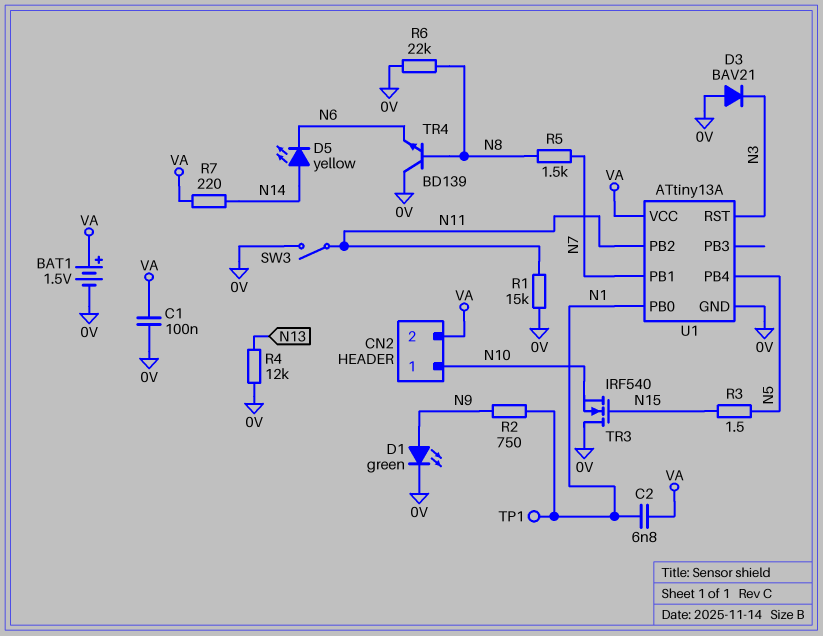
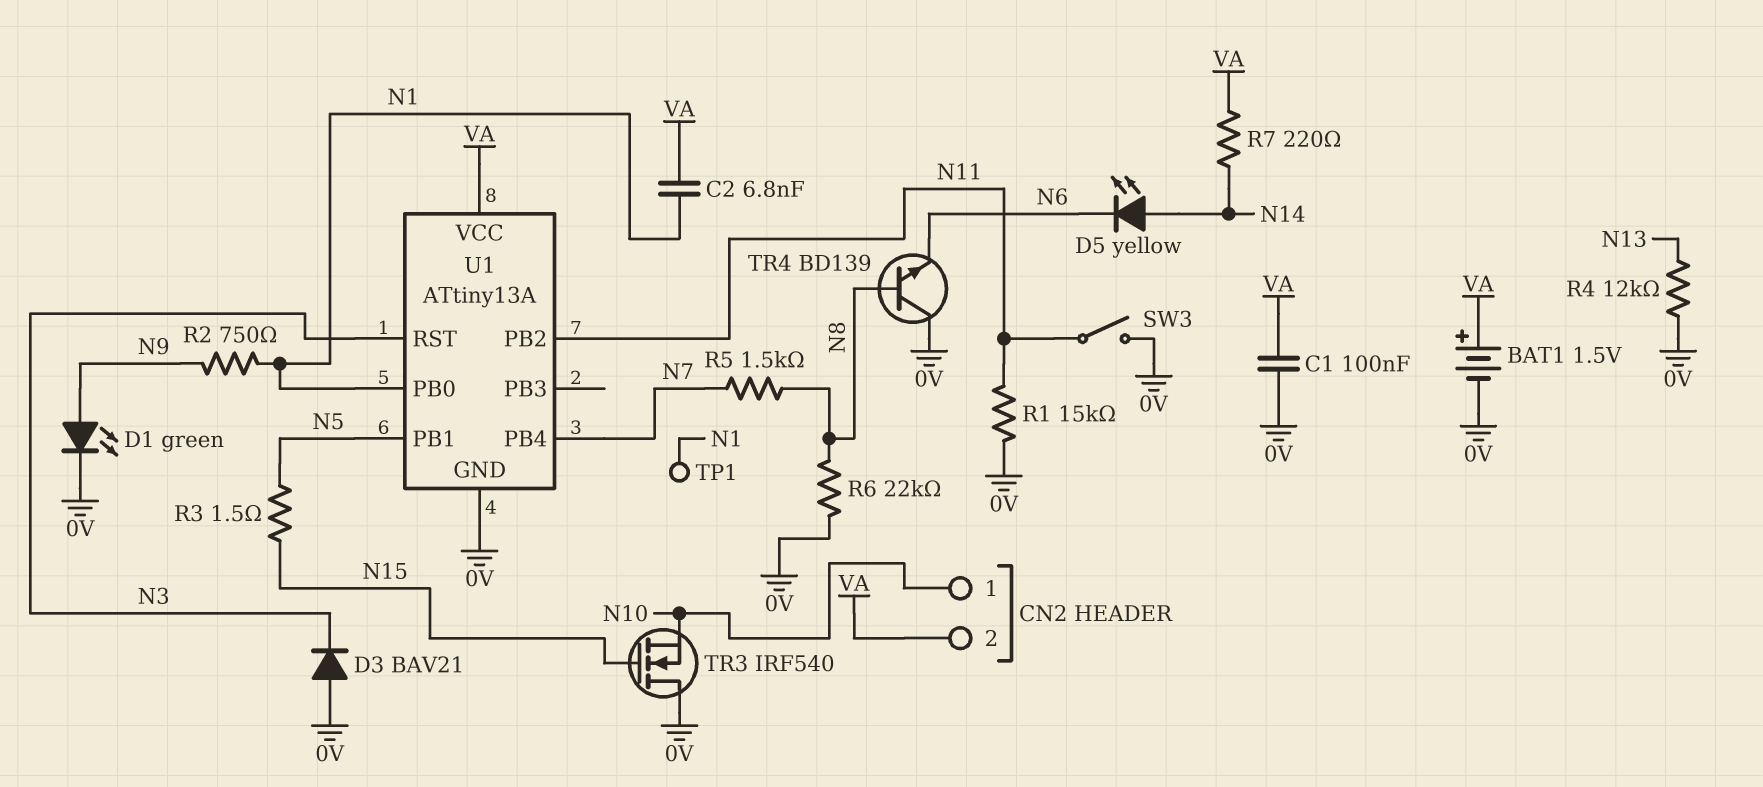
U1 pin PB1: N7 -> N5
U1 pin PB4: N5 -> N7

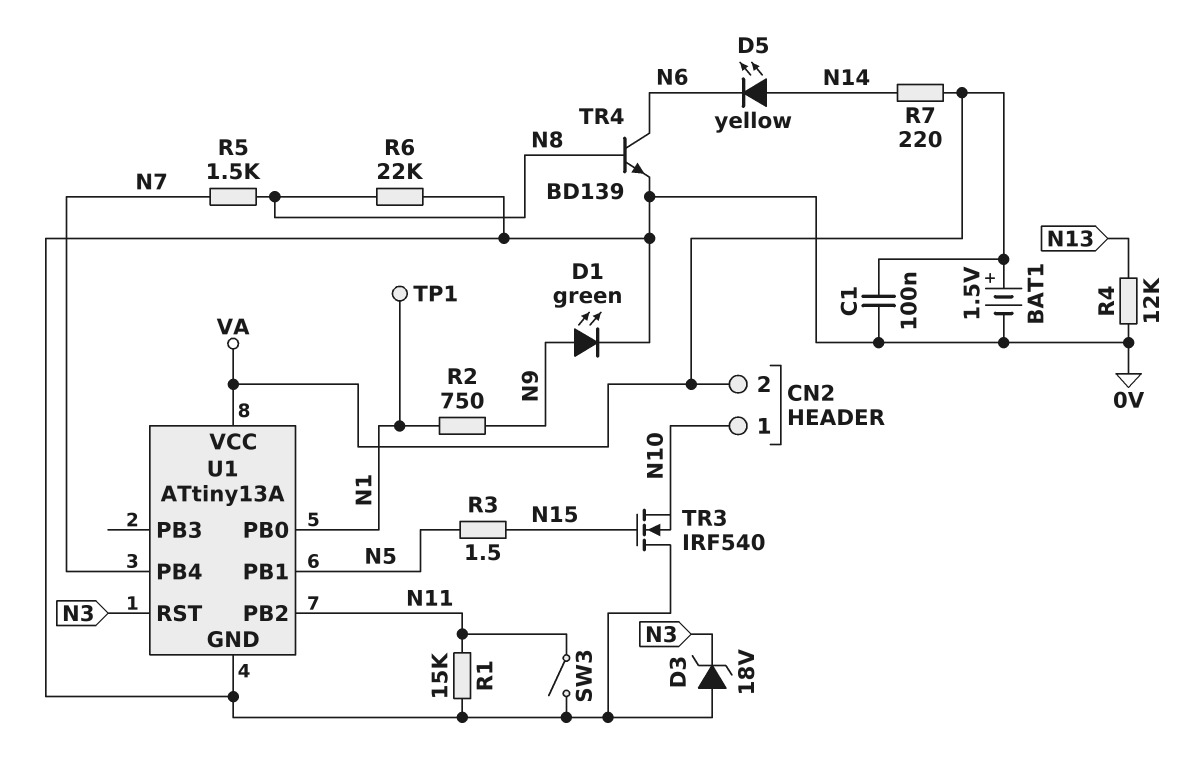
C2: 6.8nF (N1, VA) -> none
D3: diode BAV21 (A 0V, K N3) -> zener 18V (A 0V, K N3)
TR4: NPN BD139 (B N8, C 0V, E N6) -> NPN BD139 (B N8, C N6, E 0V)

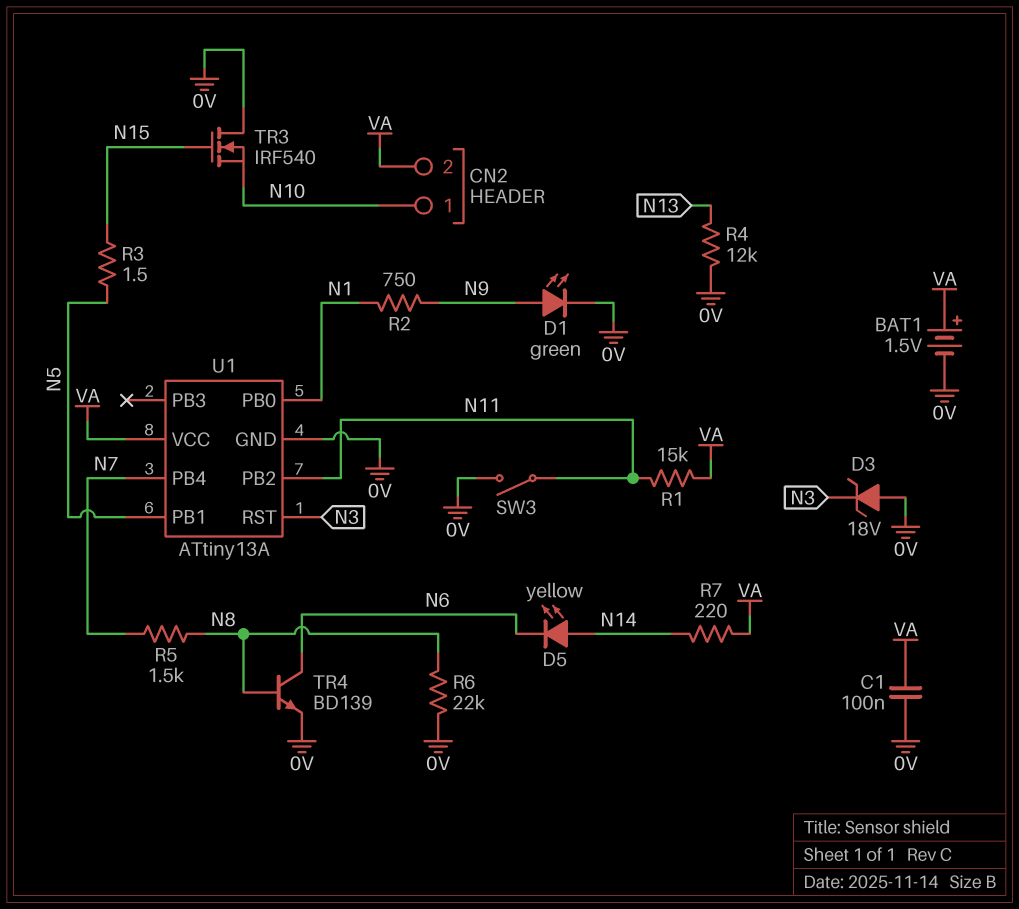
R1: 15k (0V, N11) -> 15k (N11, VA)
TP1: test point (N1) -> none

